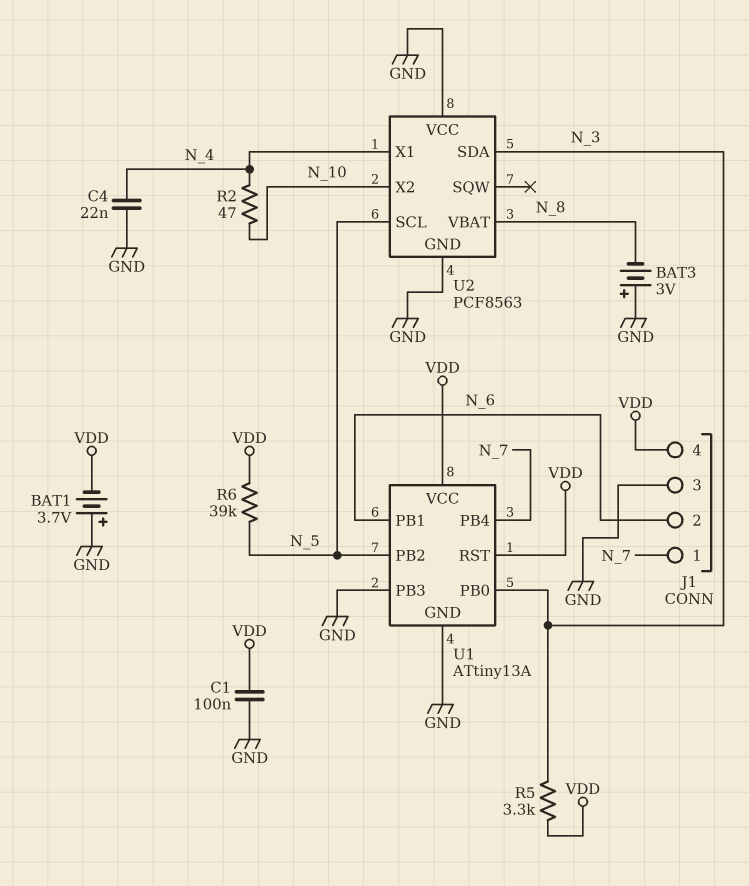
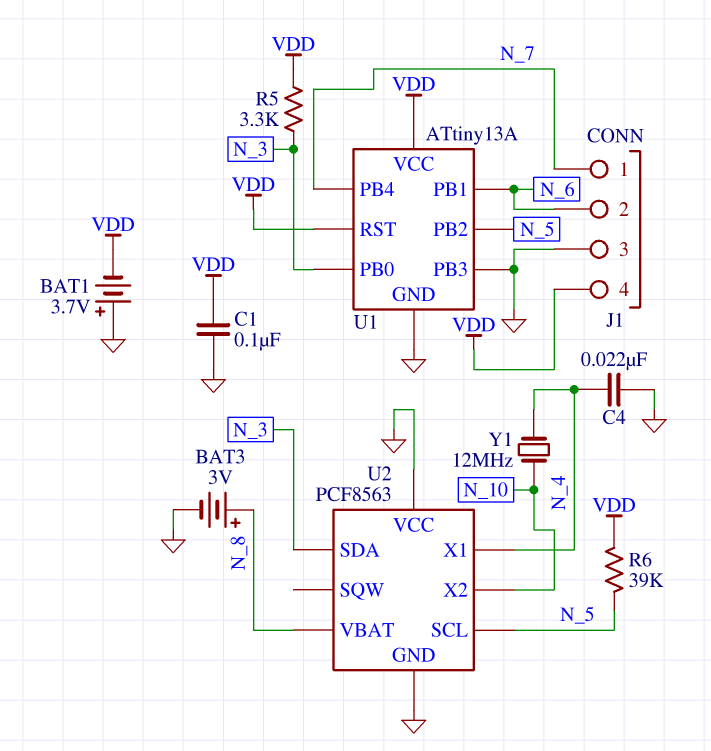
BAT3: 3V (plus GND, minus N_8) -> 3V (plus N_8, minus GND)
R2: 47 (N_4, N_10) -> none
Y1: none -> 12MHz (N_4, N_10)

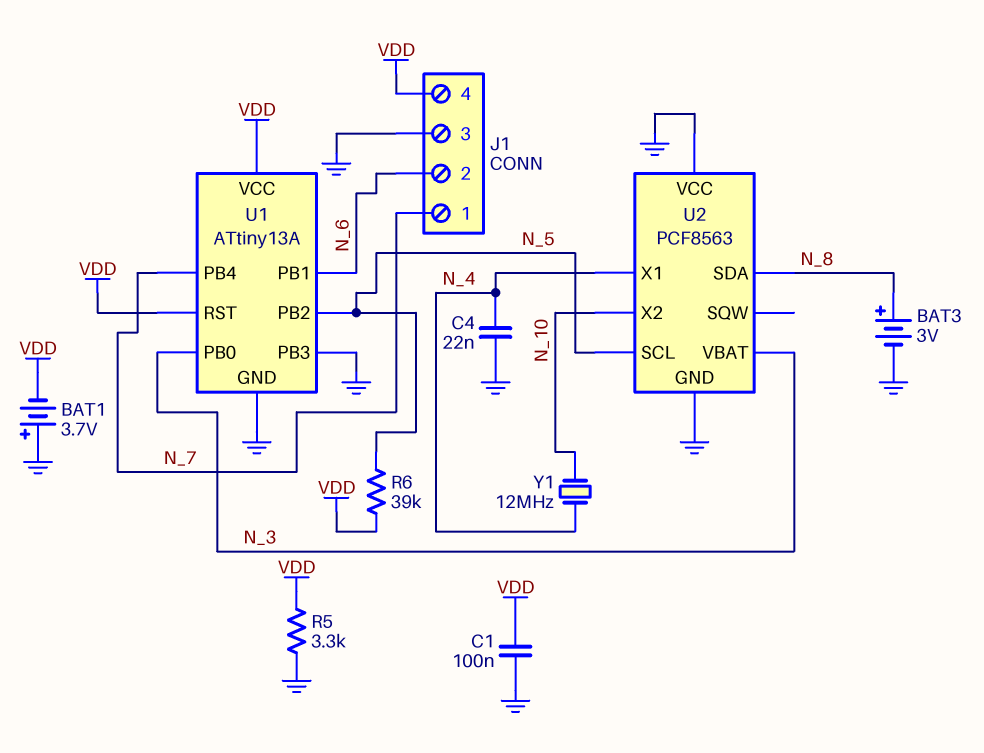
R5: 3.3k (N_3, VDD) -> 3.3k (GND, VDD)
U2 pin SDA: N_3 -> N_8
U2 pin VBAT: N_8 -> N_3

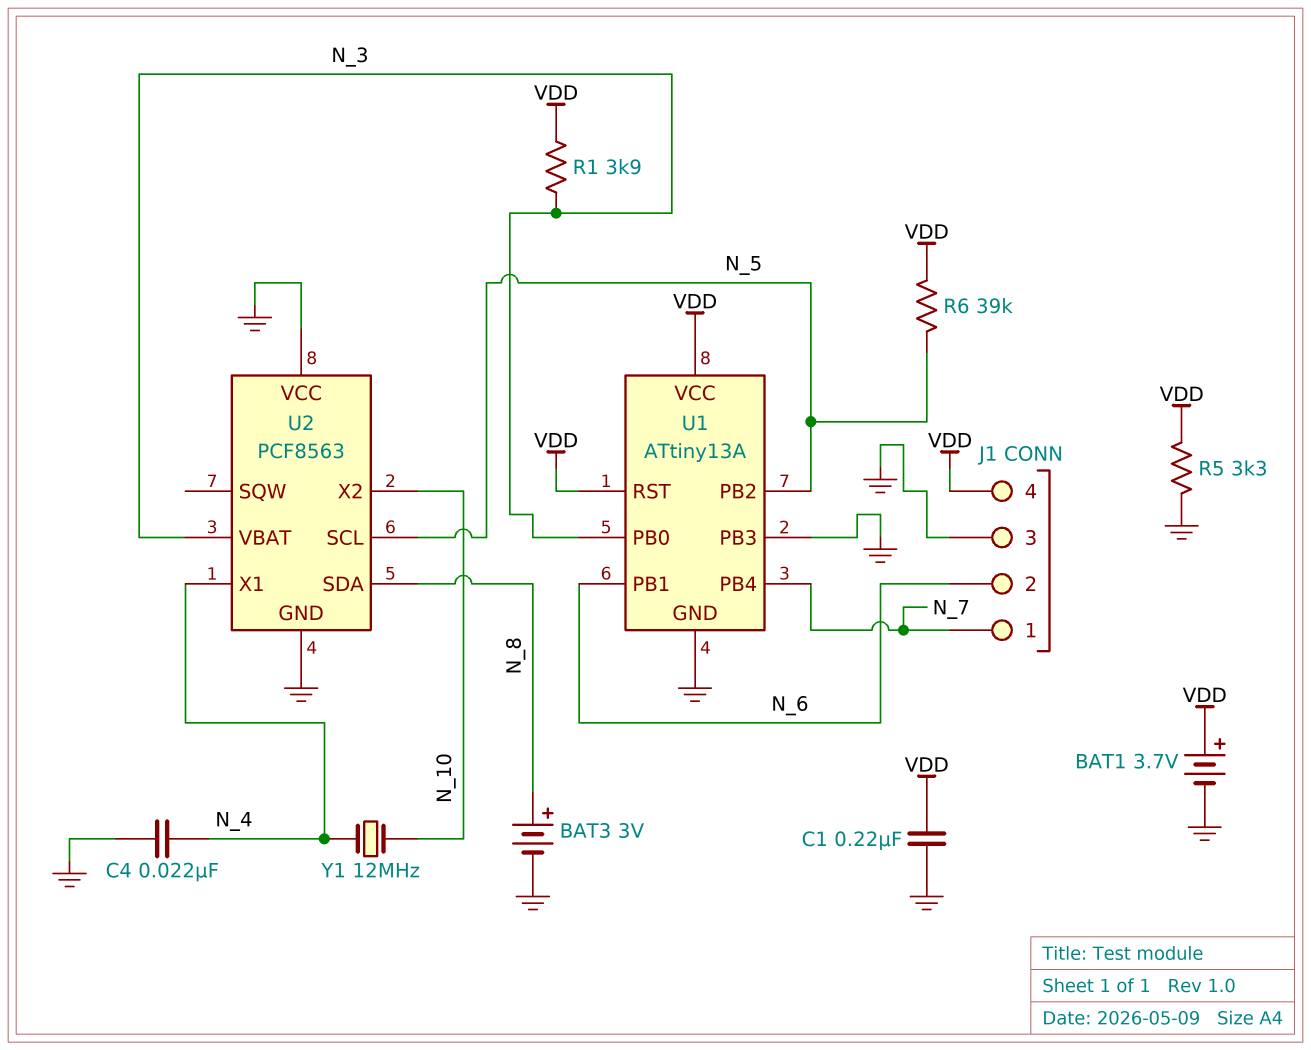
BAT1: 3.7V (plus GND, minus VDD) -> 3.7V (plus VDD, minus GND)
C1: 100nF (GND, VDD) -> 220nF (GND, VDD)
R1: none -> 3.9k (N_3, VDD)

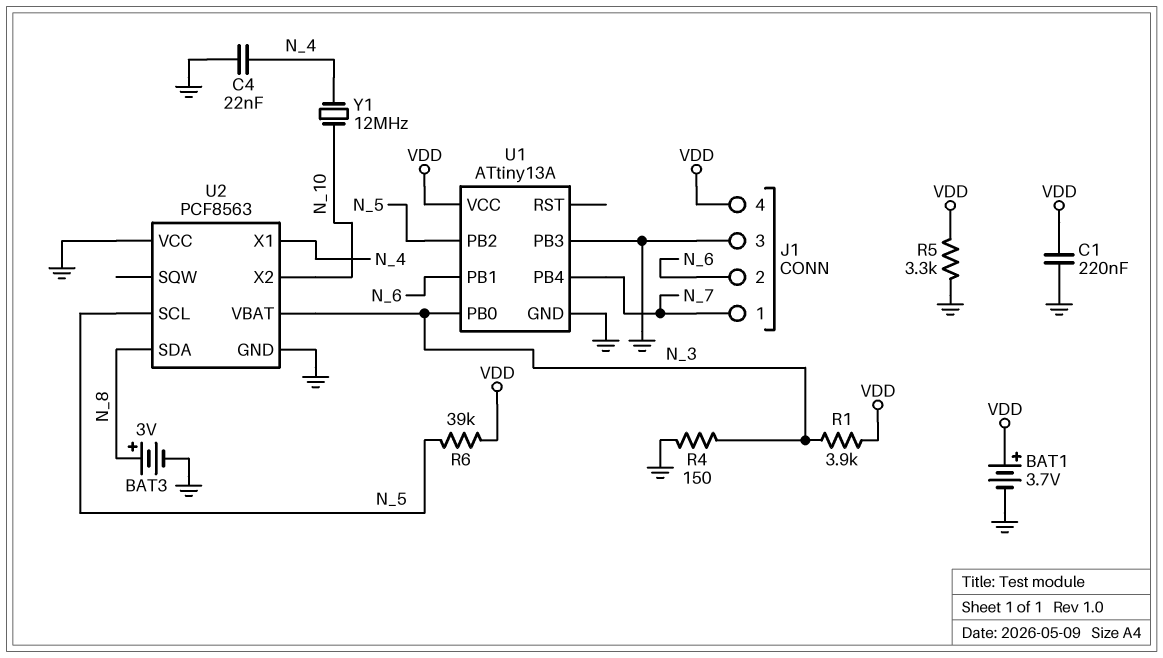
R4: none -> 150 (GND, N_3)
U1 pin RST: VDD -> none

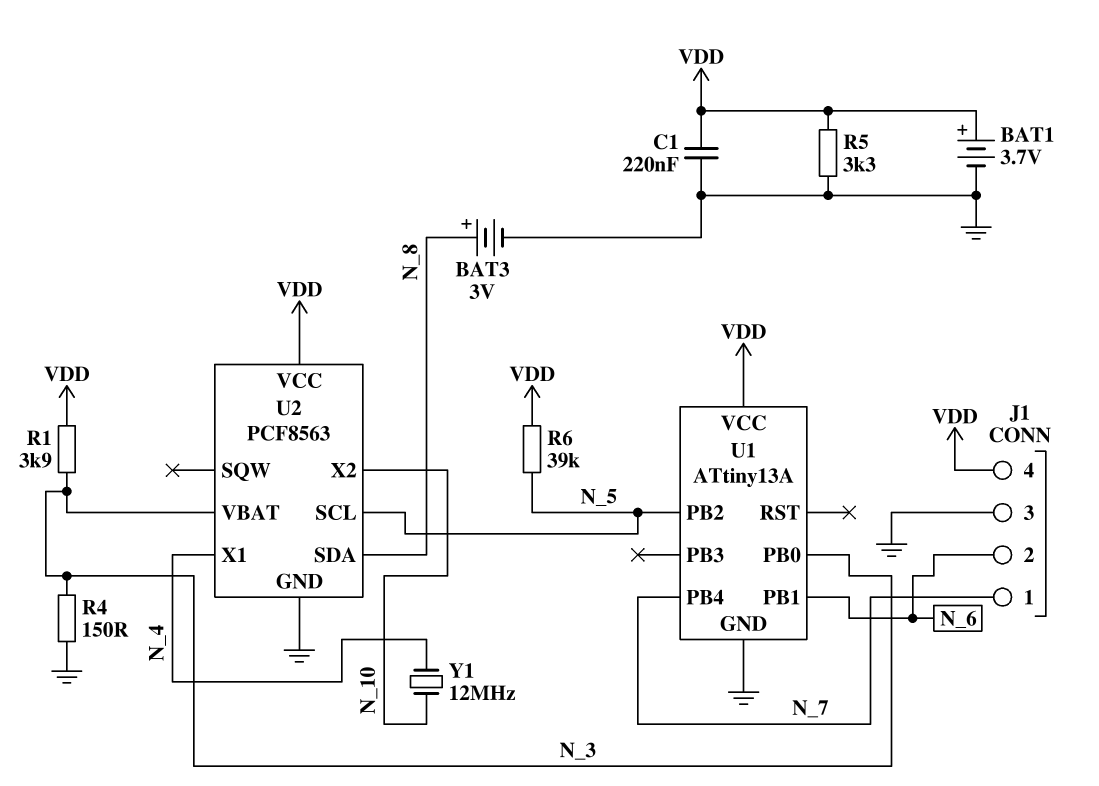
C4: 22nF (GND, N_4) -> none
U1 pin PB3: GND -> none
U2 pin VCC: GND -> VDD

